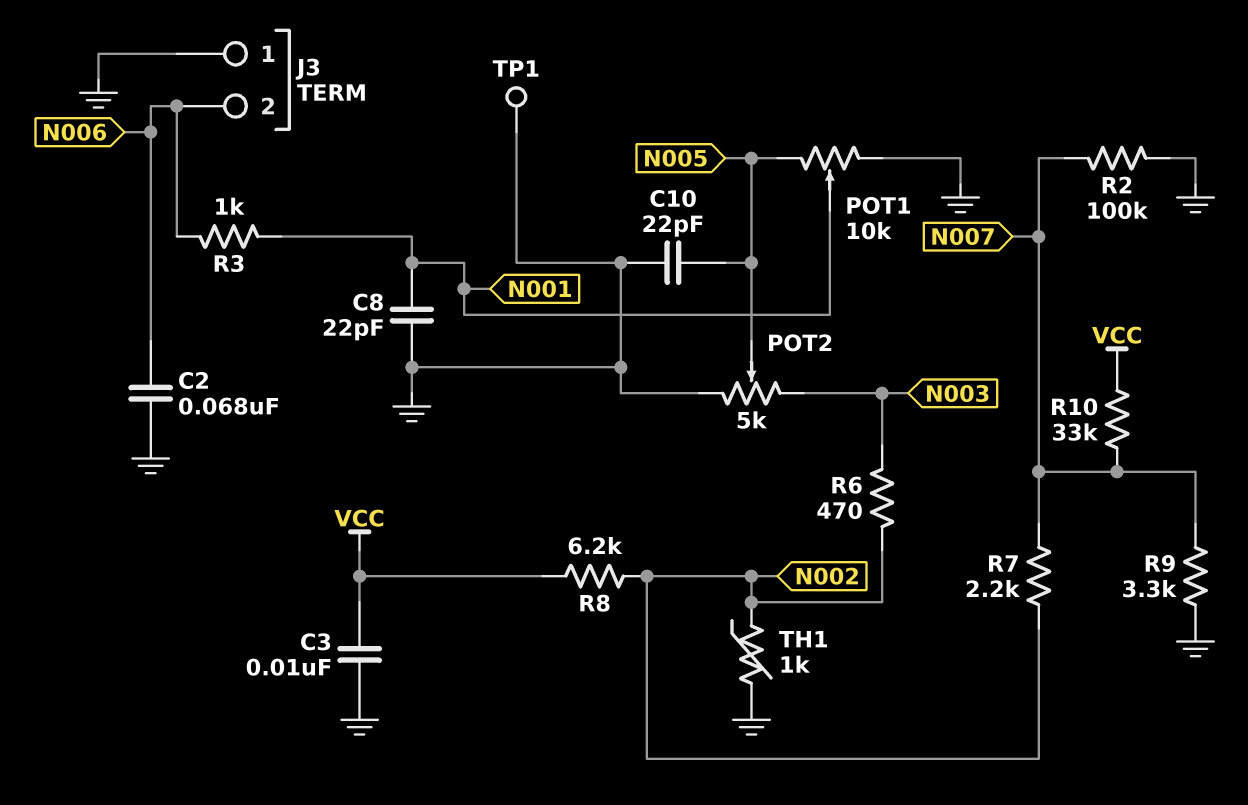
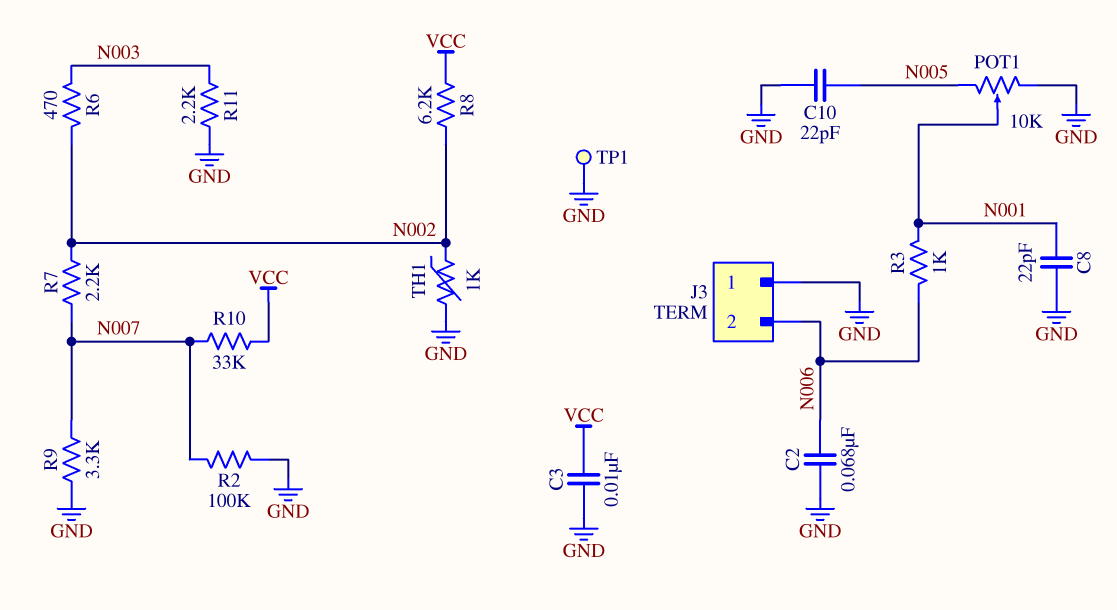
POT2: 5k (GND, N003, wiper N005) -> none
R11: none -> 2.2k (GND, N003)

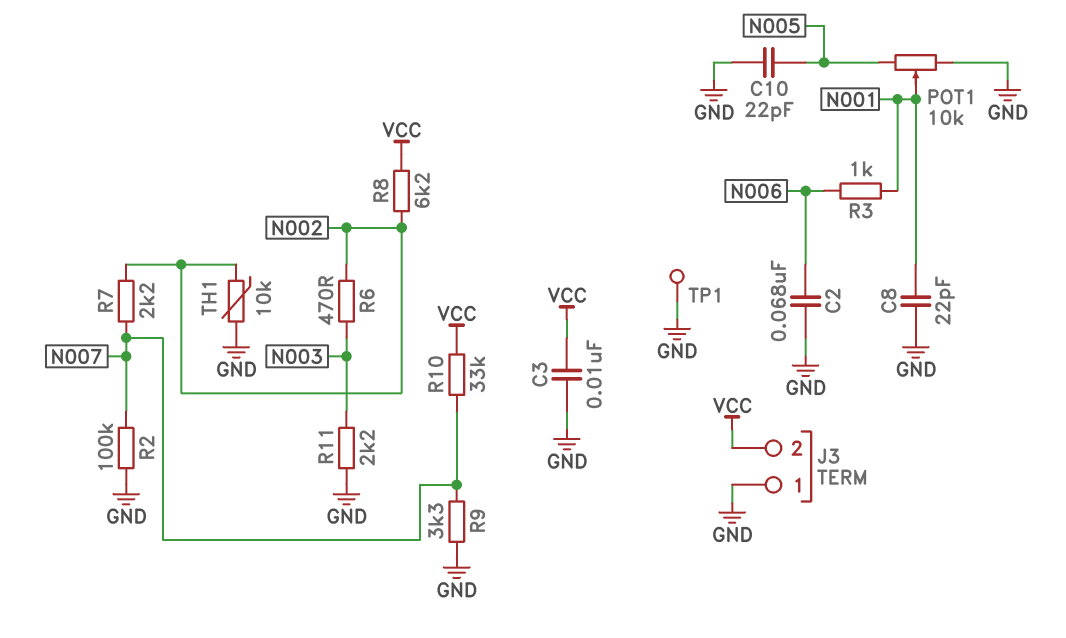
J3 pin 2: N006 -> VCC
TH1: 1k (GND, N002) -> 10k (GND, N002)

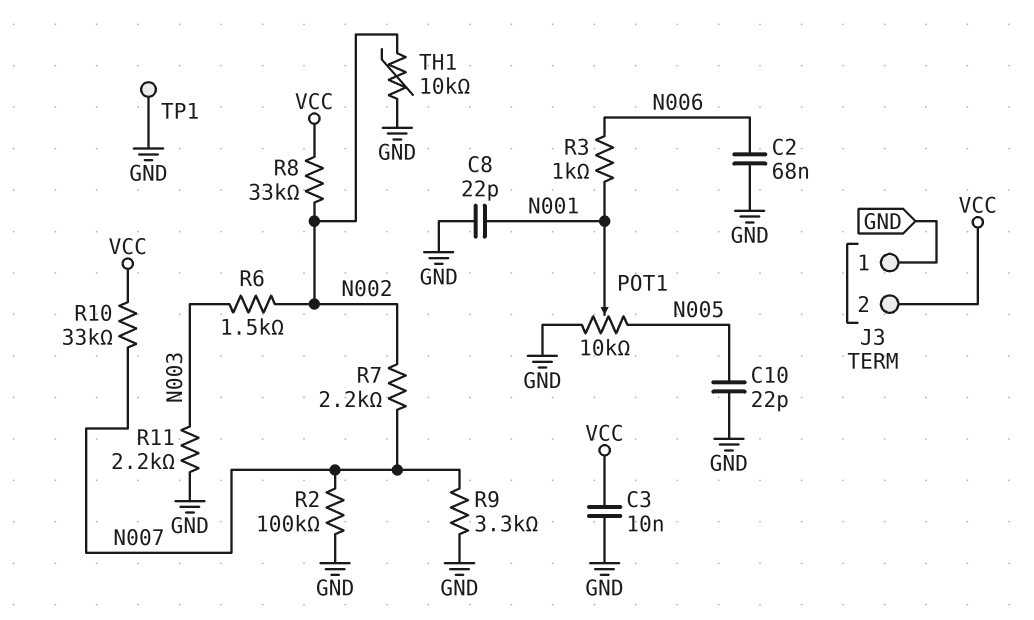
R6: 470 (N002, N003) -> 1.5k (N002, N003)
R8: 6.2k (N002, VCC) -> 33k (N002, VCC)

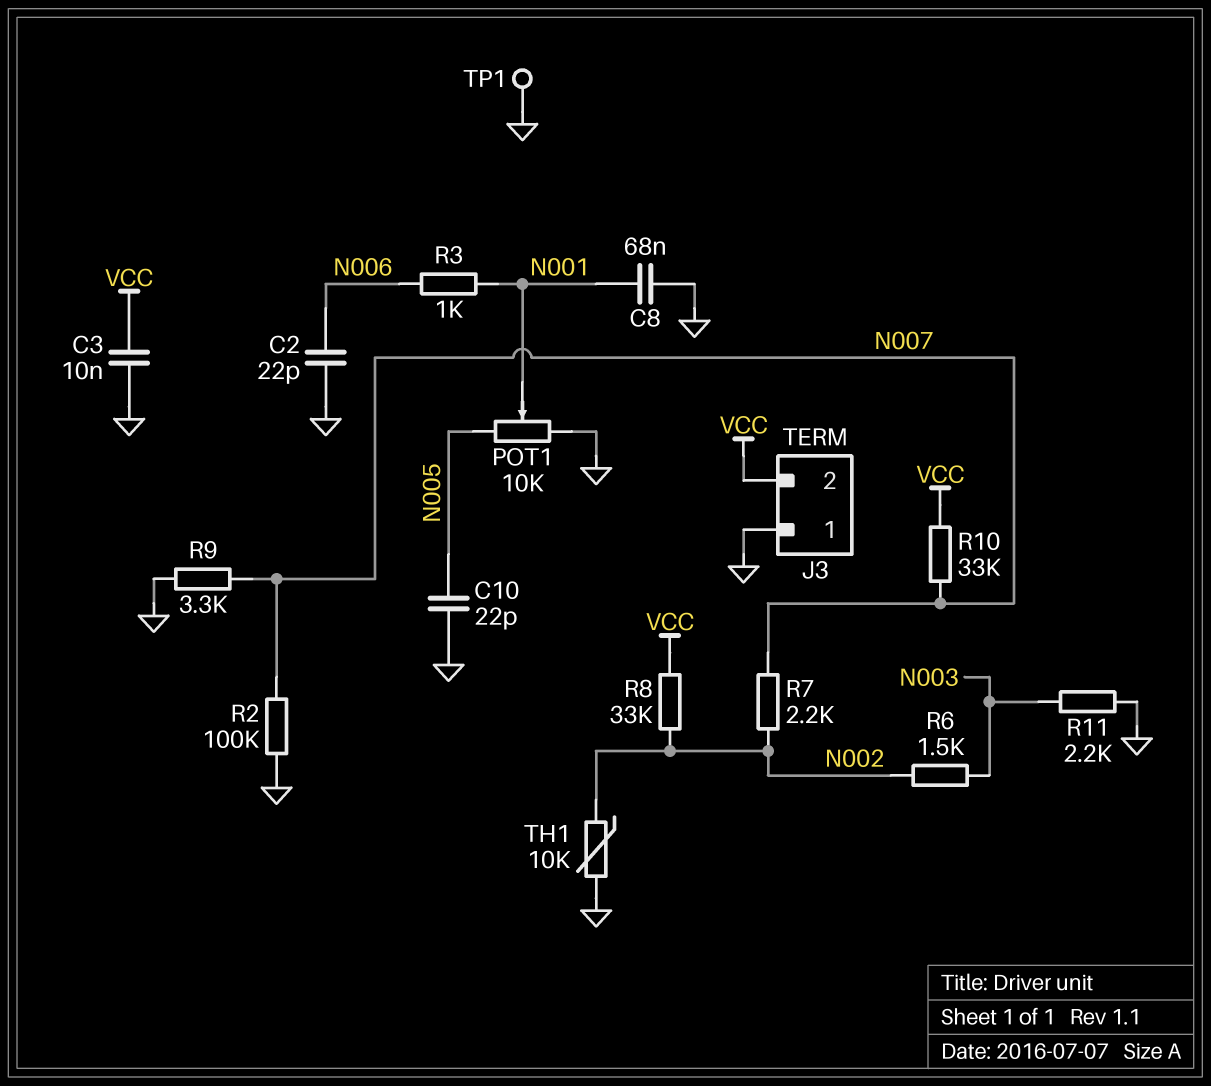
C2: 68nF (GND, N006) -> 22pF (GND, N006)
C8: 22pF (GND, N001) -> 68nF (GND, N001)

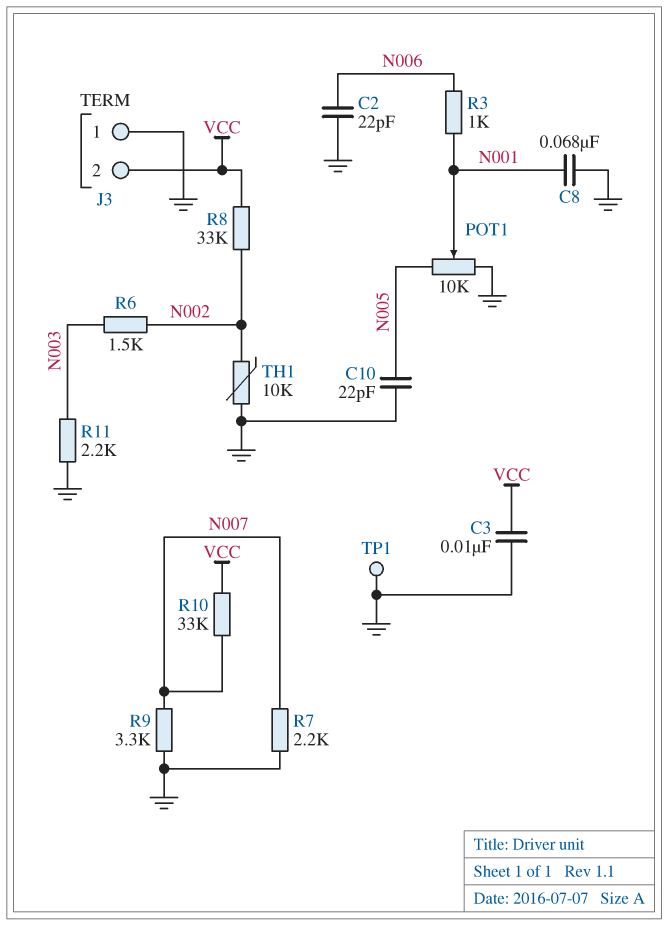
R2: 100k (GND, N007) -> none
R7: 2.2k (N002, N007) -> 2.2k (GND, N007)

